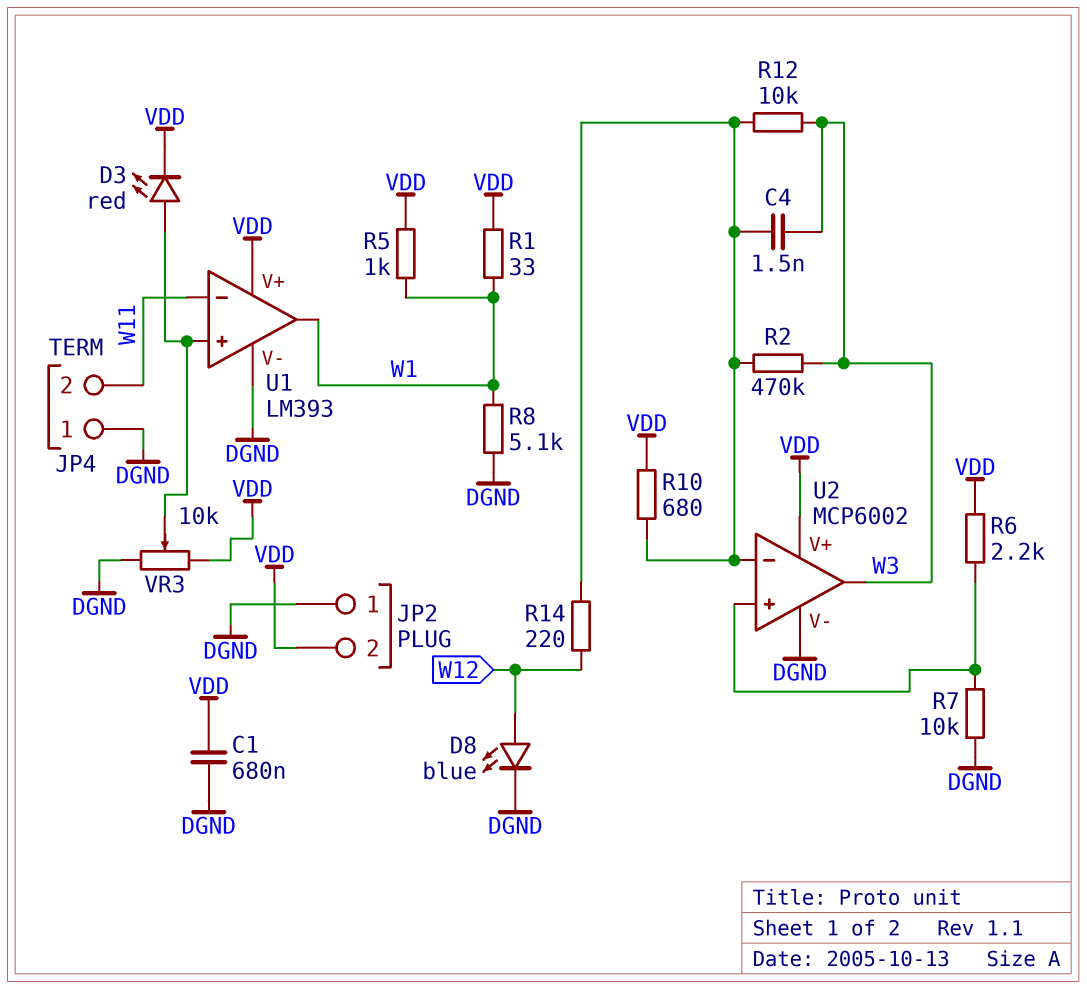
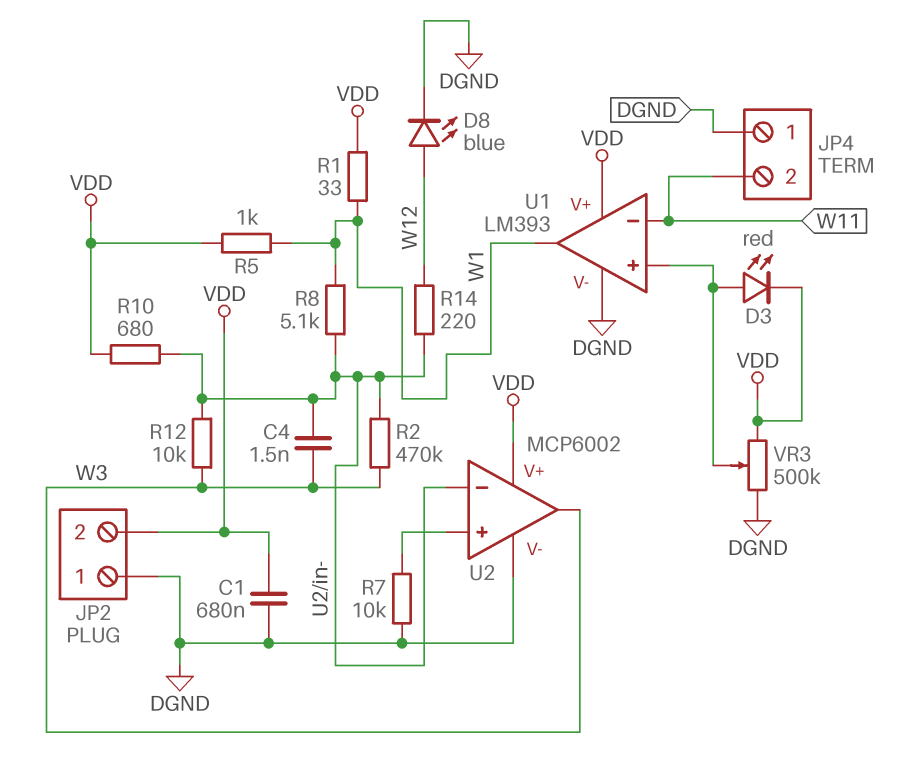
R6: 2.2k (U2/in+, VDD) -> none
R8: 5.1k (DGND, W1) -> 5.1k (U2/in-, W1)
VR3: 10k (DGND, VDD, wiper U1/in+) -> 500k (DGND, VDD, wiper U1/in+)

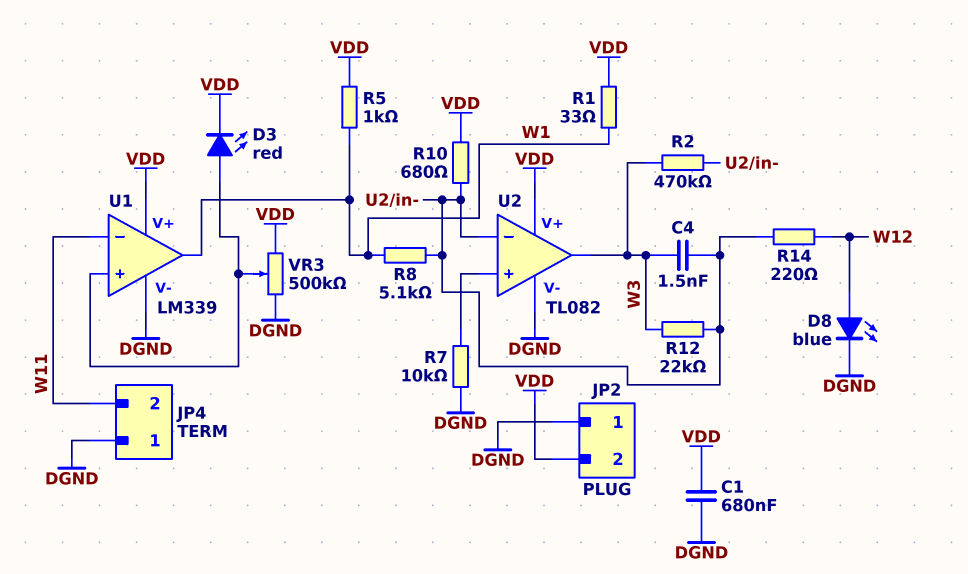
R12: 10k (U2/in-, W3) -> 22k (U2/in-, W3)
U1: LM393 -> LM339
U2: MCP6002 -> TL082

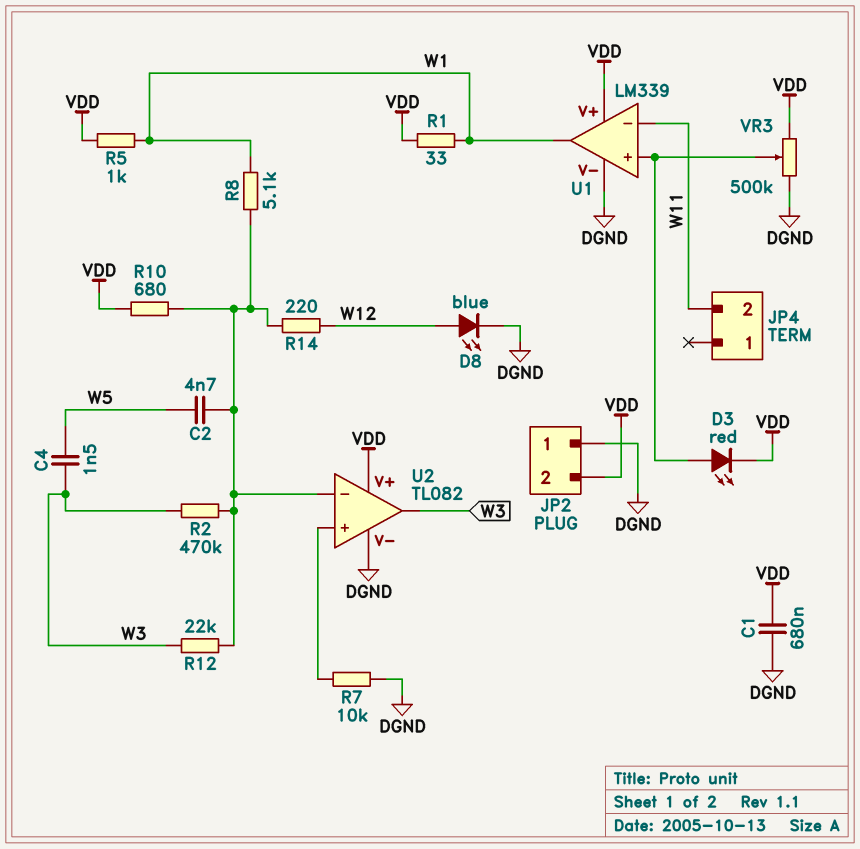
C2: none -> 4.7nF (U2/in-, W5)
C4: 1.5nF (U2/in-, W3) -> 1.5nF (W3, W5)
JP4 pin 1: DGND -> none

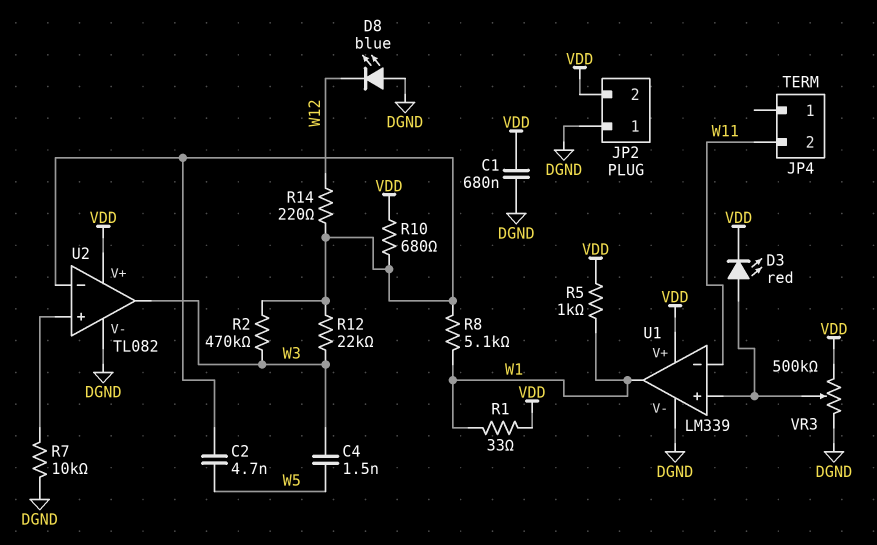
D8: LED blue (A W12, K DGND) -> LED blue (A DGND, K W12)

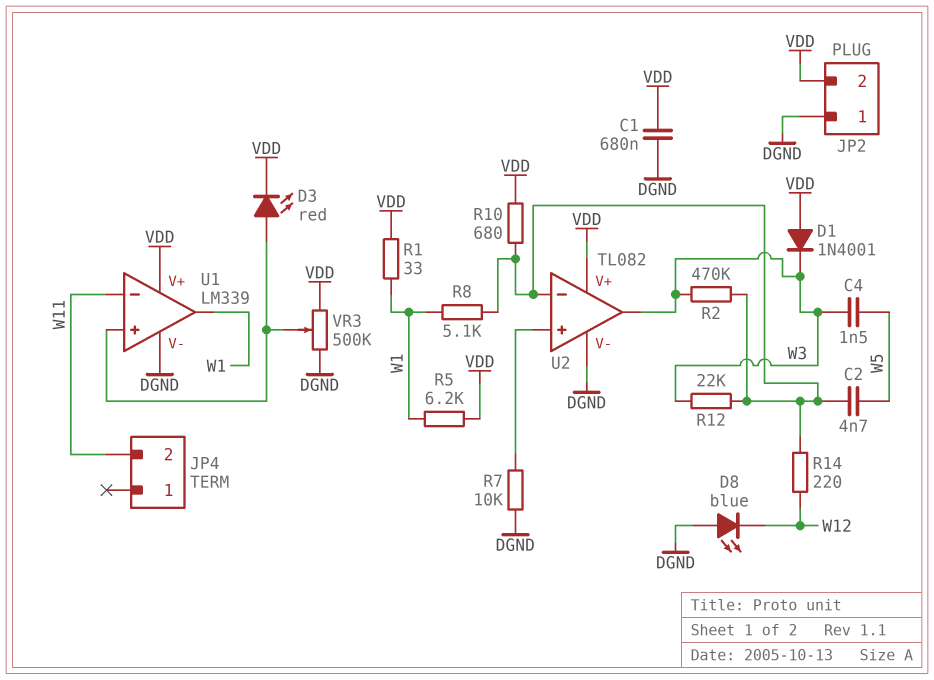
D1: none -> diode 1N4001 (A VDD, K W3)
R5: 1k (VDD, W1) -> 6.2k (VDD, W1)

